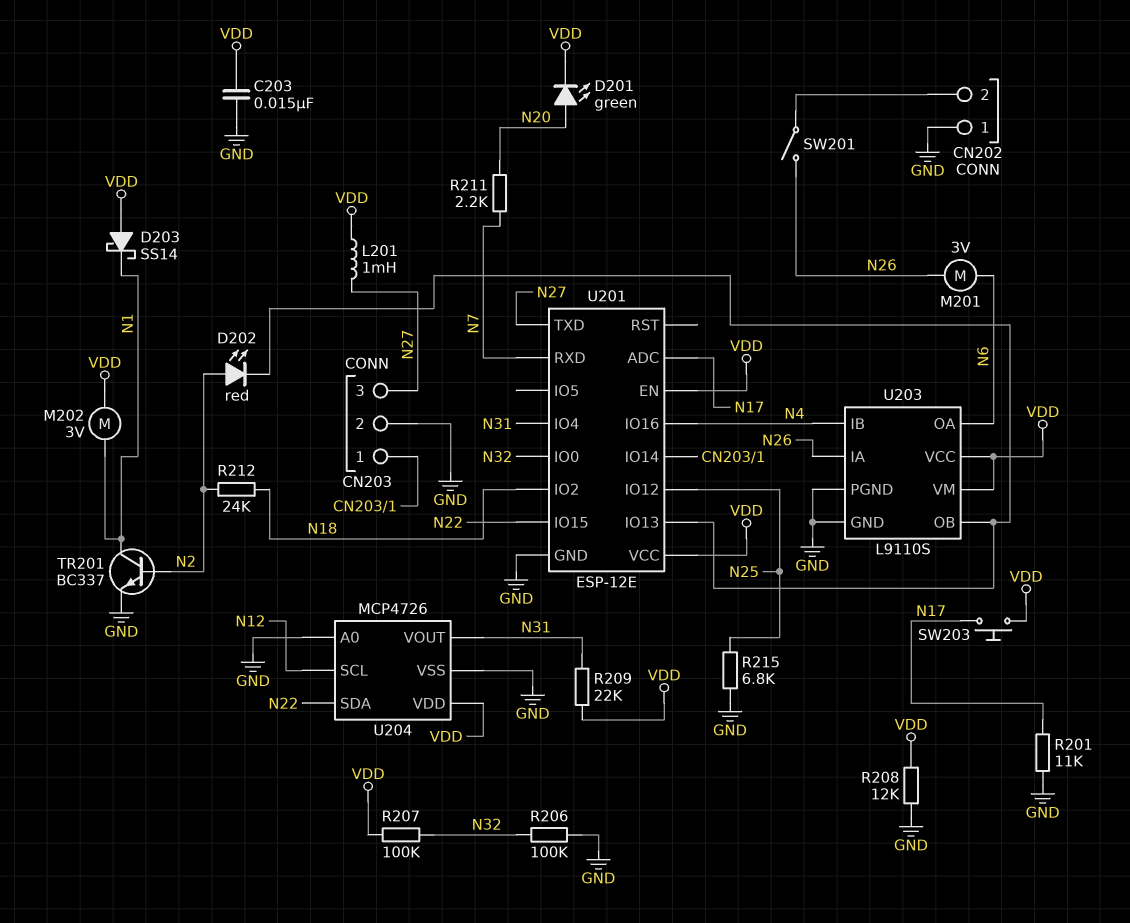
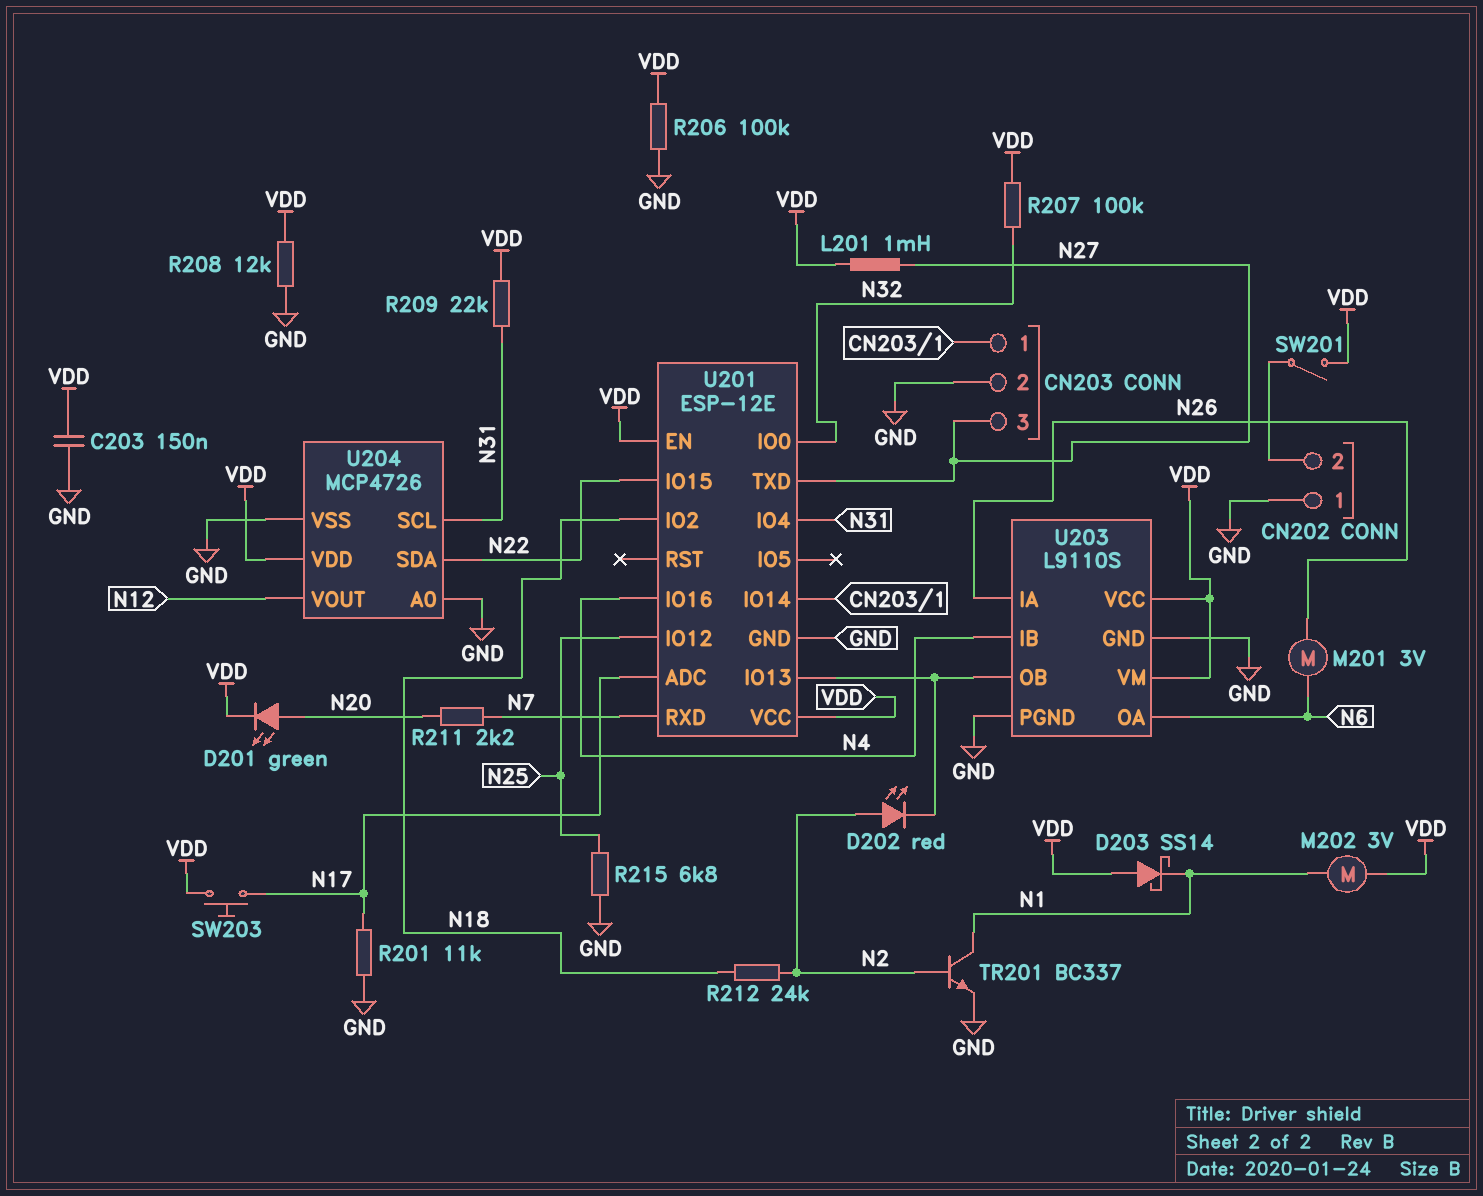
C203: 15nF (GND, VDD) -> 150nF (GND, VDD)
R206: 100k (GND, N32) -> 100k (GND, VDD)
SW201: switch (CN202/2, N26) -> switch (CN202/2, VDD)
U204 pin SCL: N12 -> N31
U204 pin VOUT: N31 -> N12

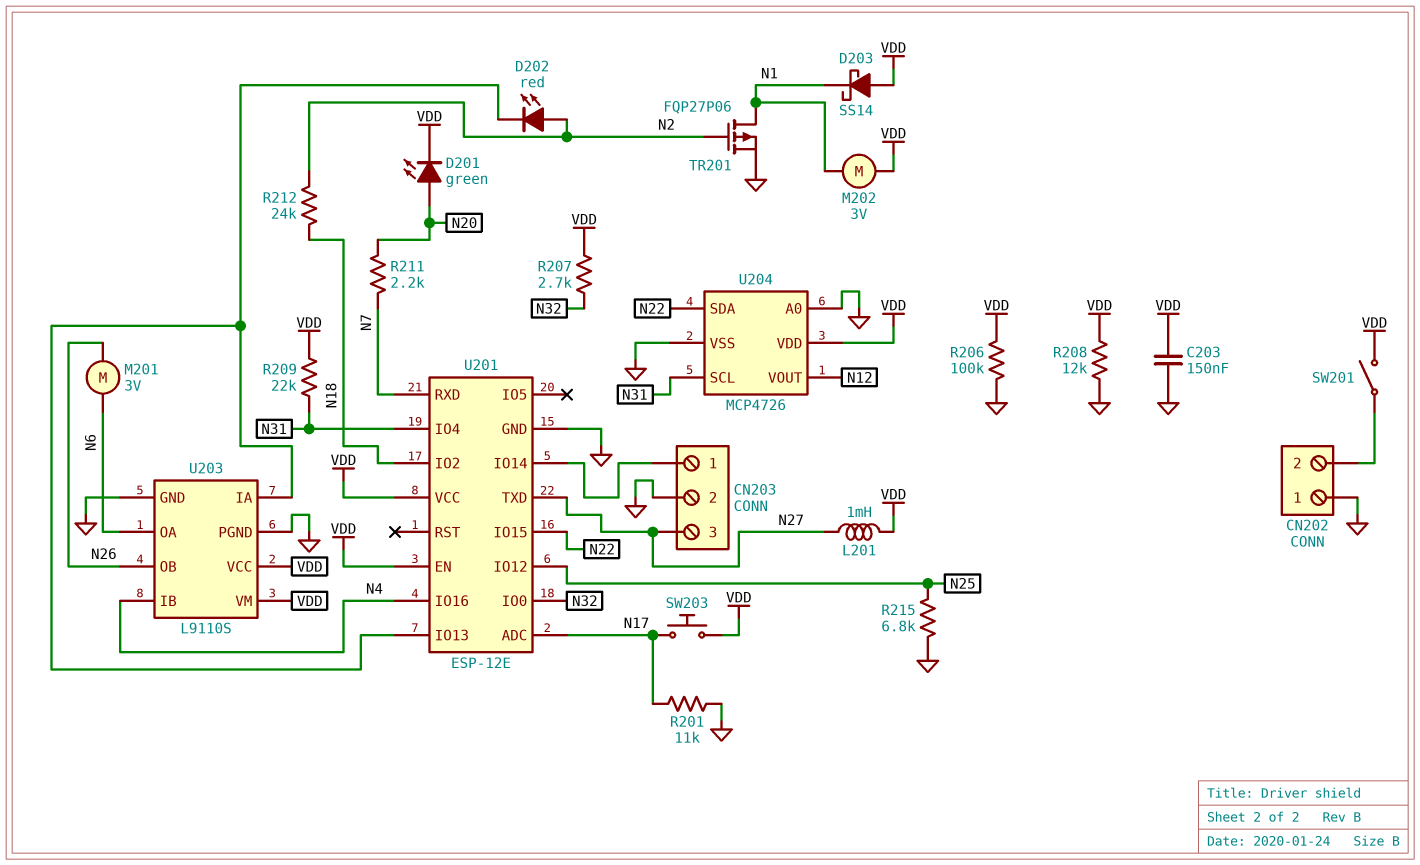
R207: 100k (N32, VDD) -> 2.7k (N32, VDD)
TR201: NPN BC337 (B N2, C N1, E GND) -> PMOS FQP27P06 (G N2, D N1, S GND)
U203 pin IA: N26 -> U201/IO13
U203 pin OB: U201/IO13 -> N26

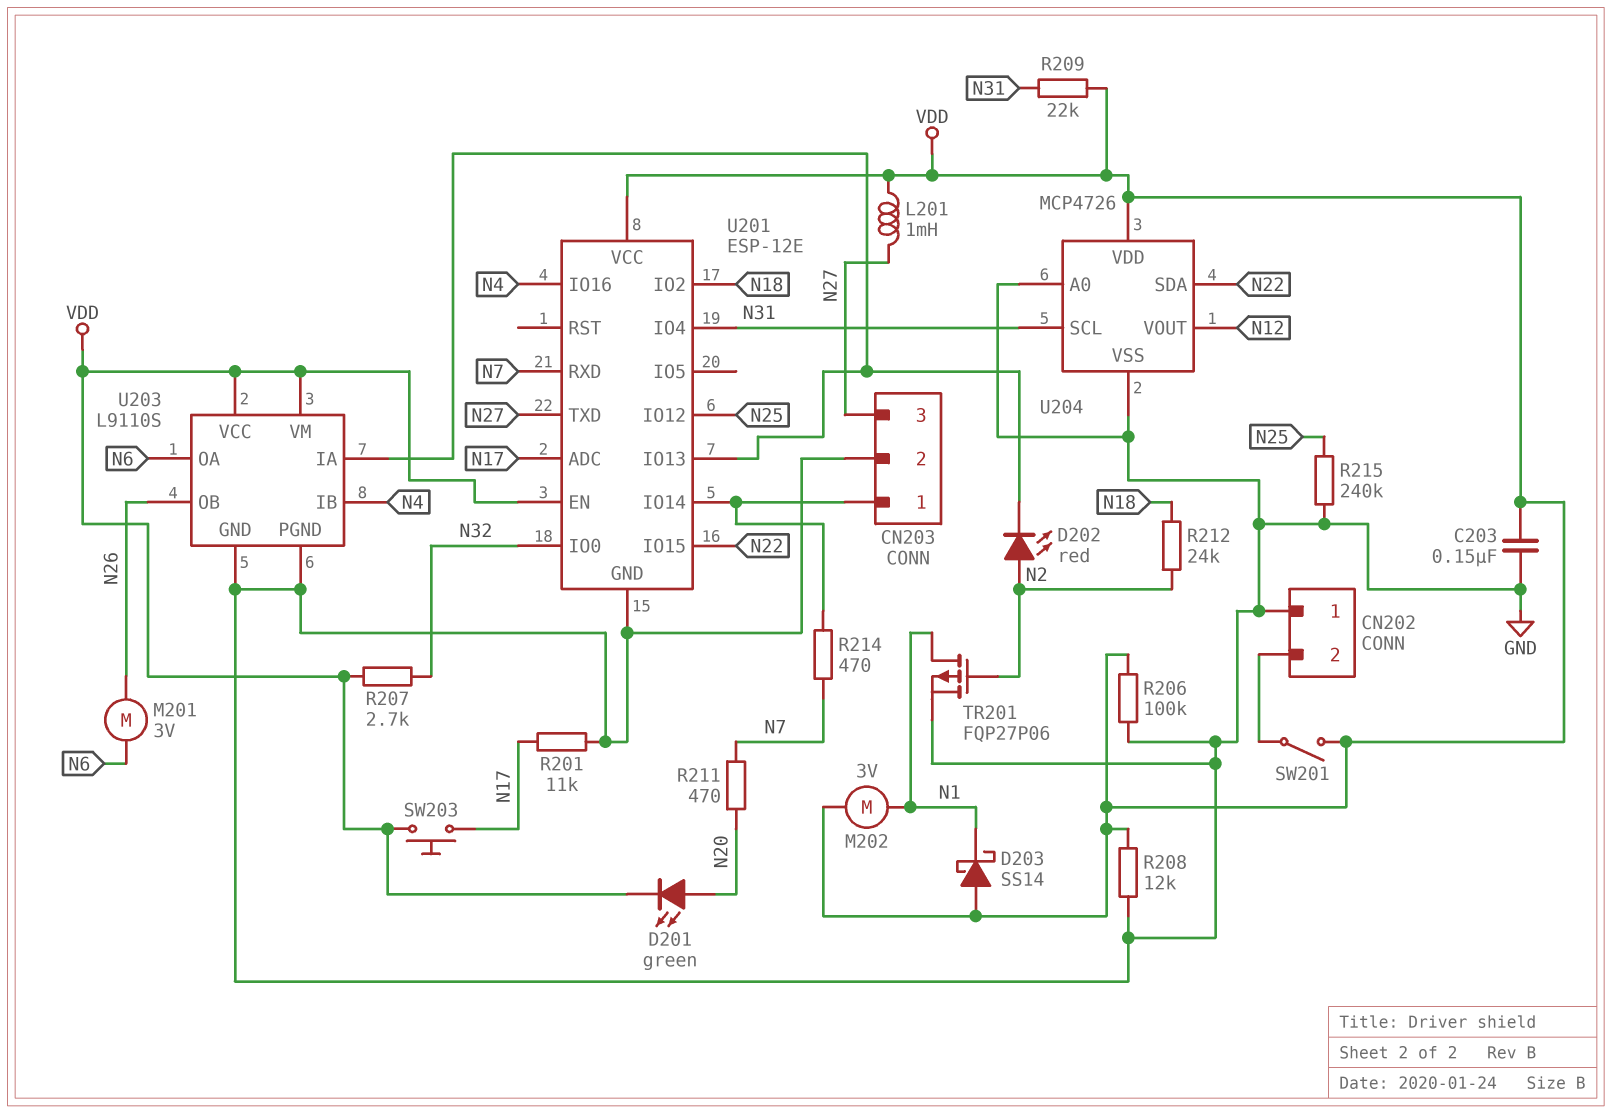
R211: 2.2k (N7, N20) -> 470 (N7, N20)
R214: none -> 470 (CN203/1, N7)
R215: 6.8k (GND, N25) -> 240k (GND, N25)

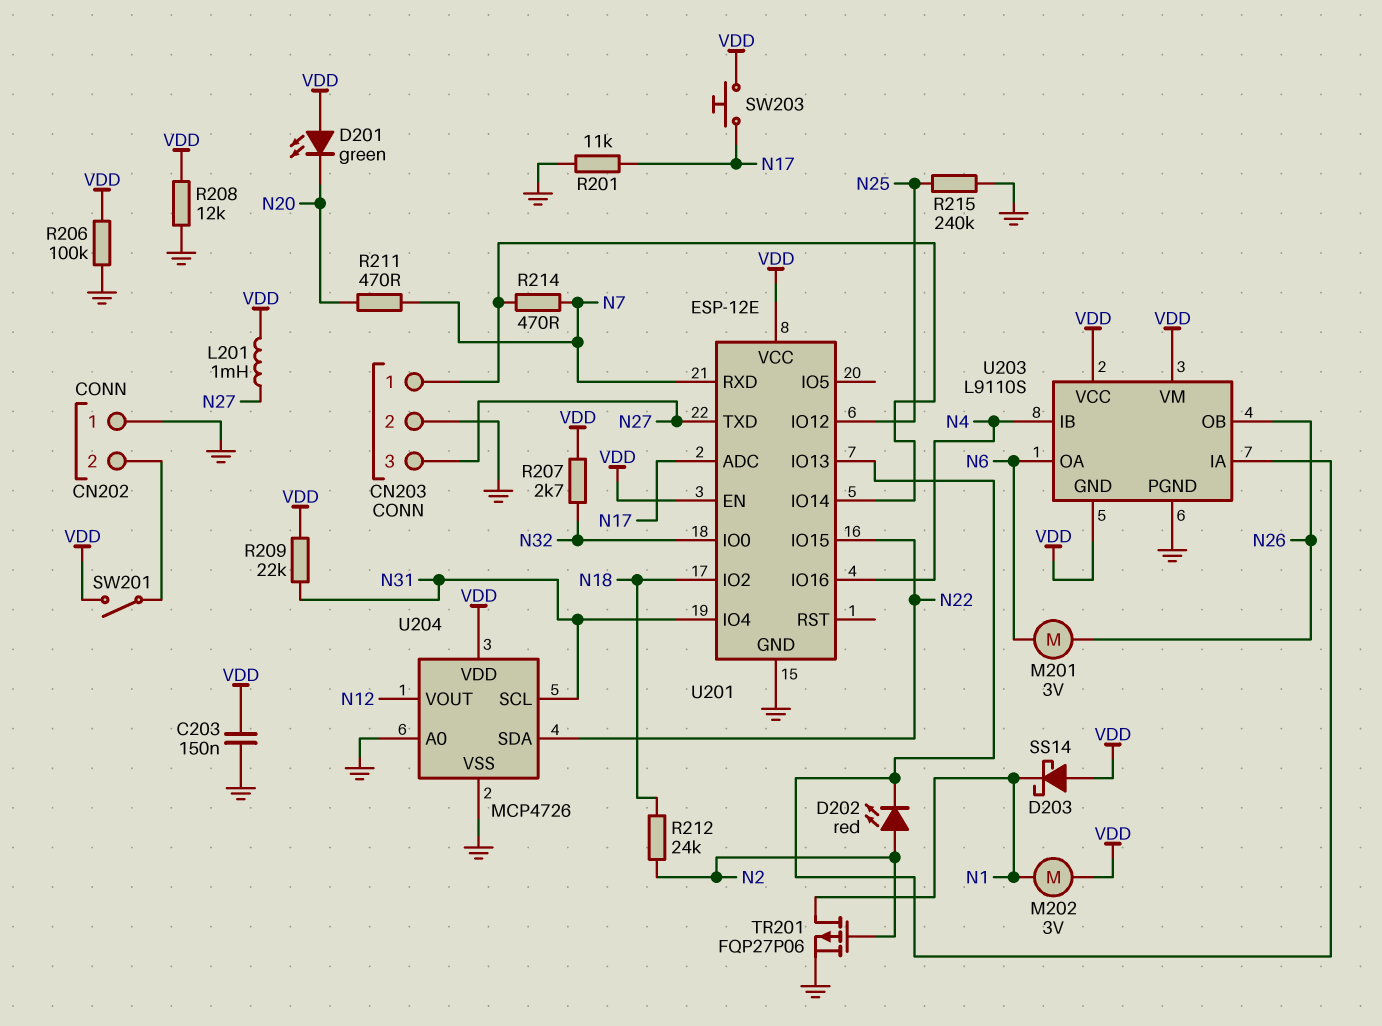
D201: LED green (A N20, K VDD) -> LED green (A VDD, K N20)
U203 pin GND: GND -> VDD

